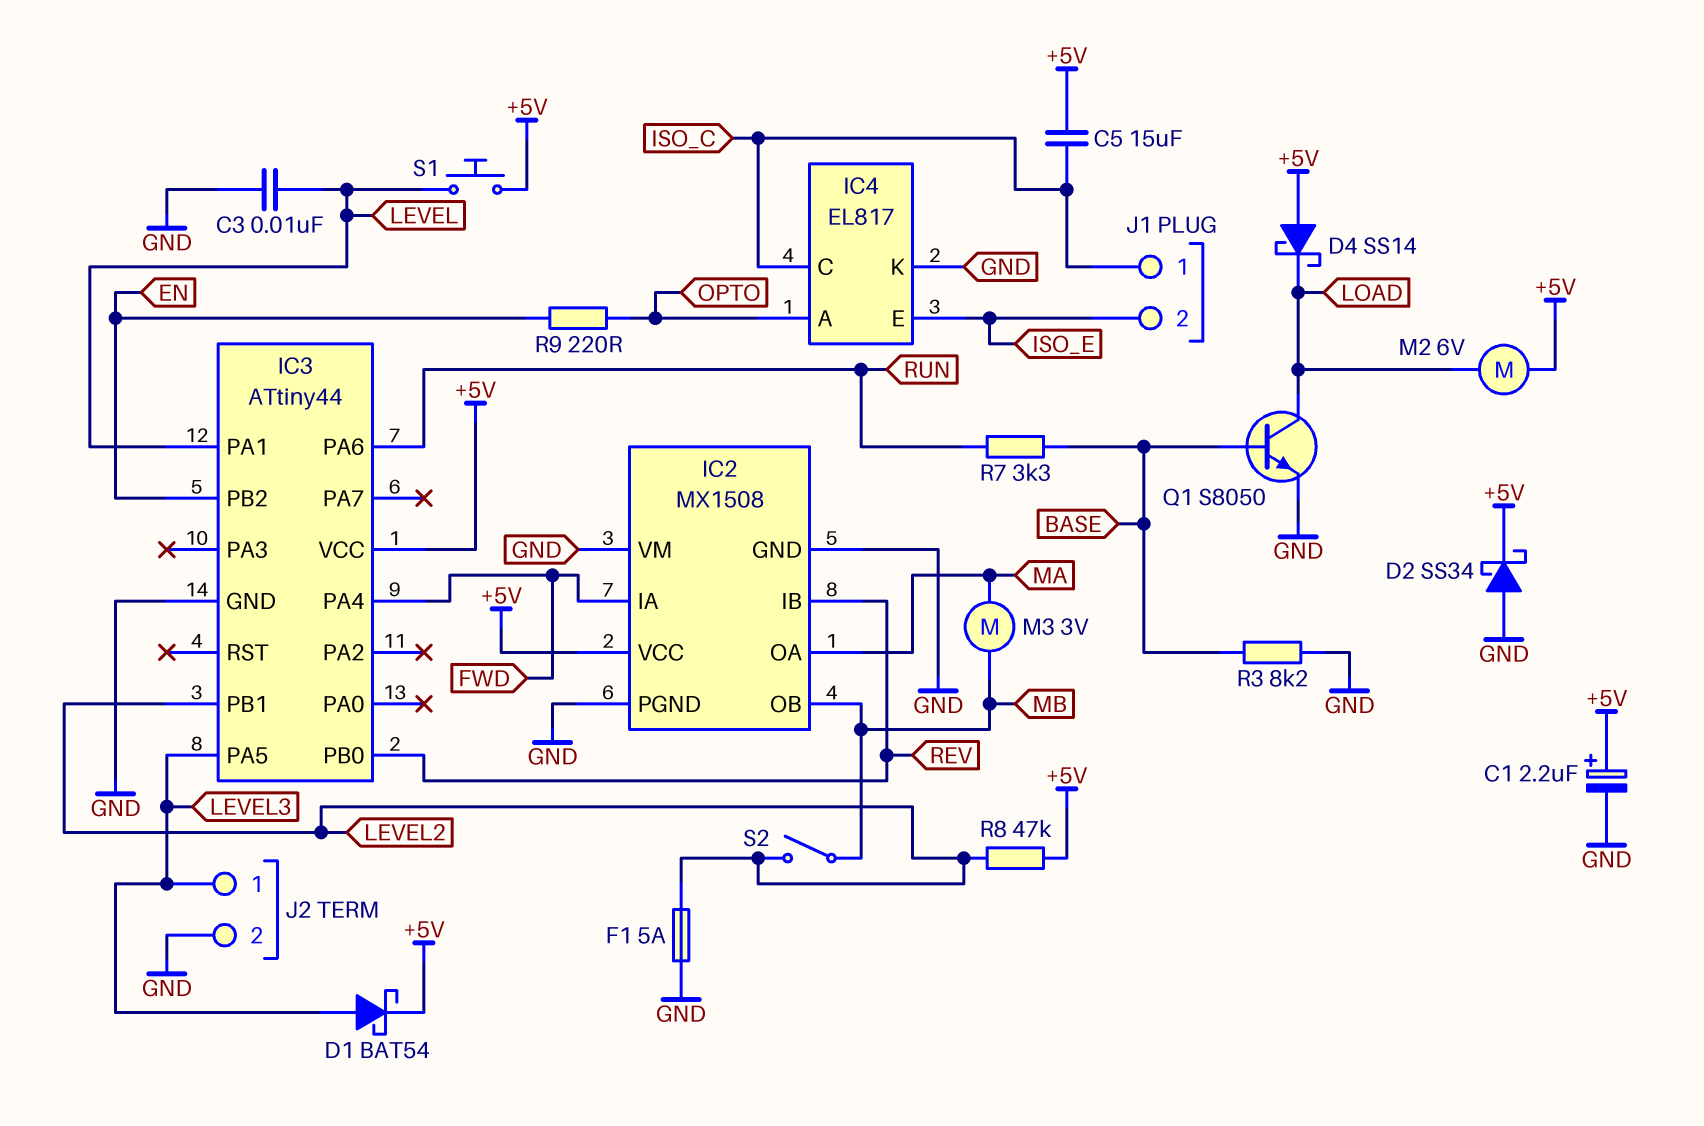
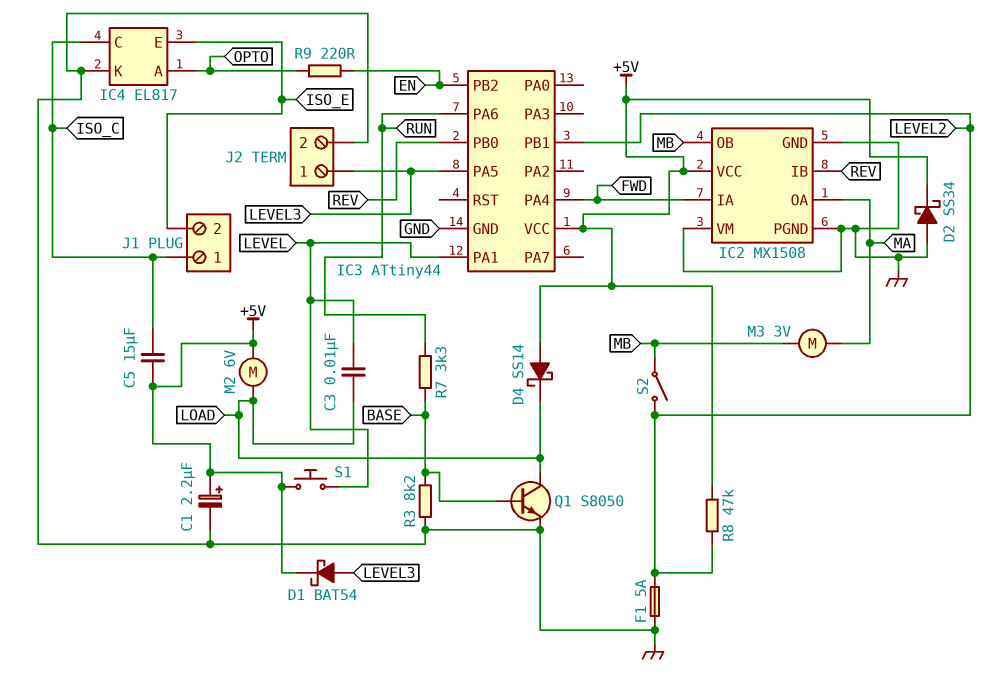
C3: 10nF (GND, LEVEL) -> 10nF (LEVEL, LOAD)

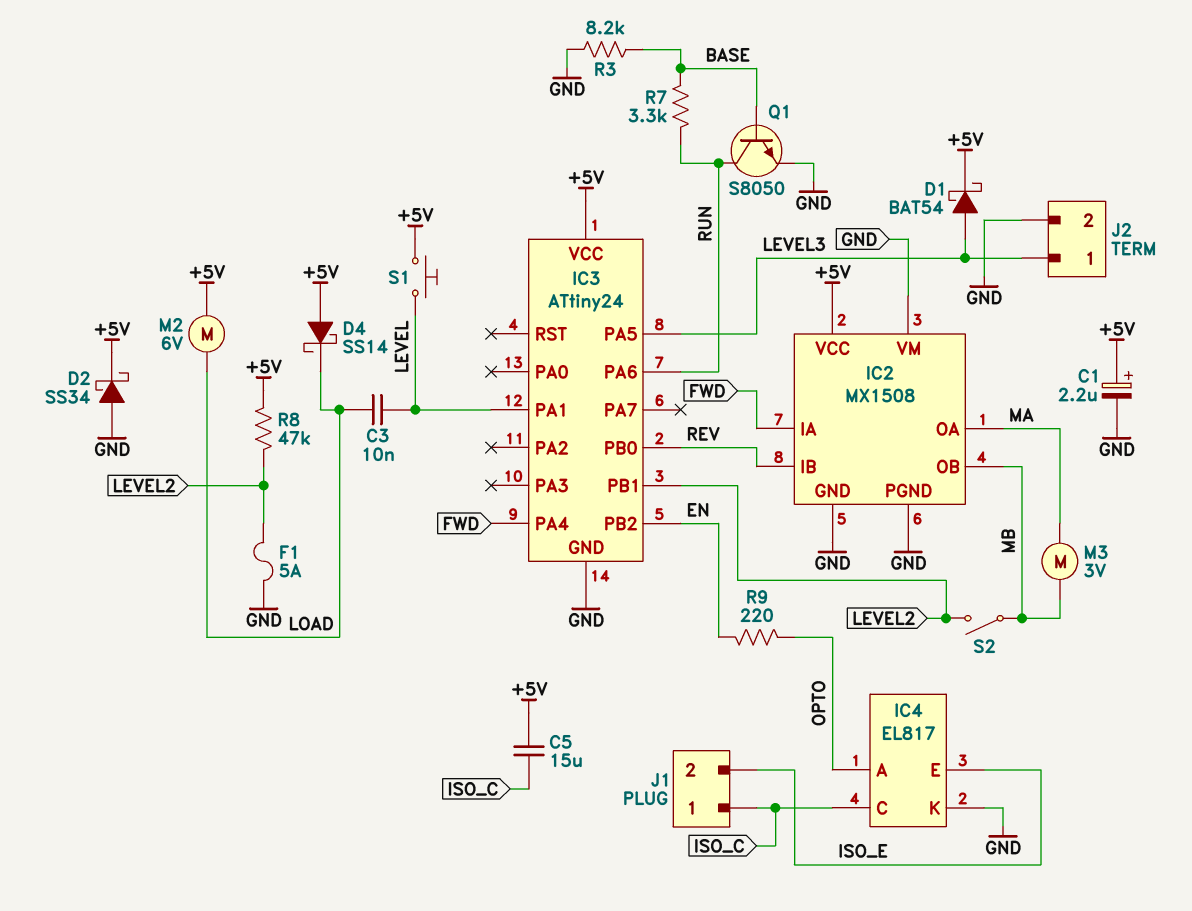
IC3: ATtiny44 -> ATtiny24
Q1: NPN S8050 (B BASE, C LOAD, E GND) -> NPN S8050 (B BASE, C RUN, E GND)

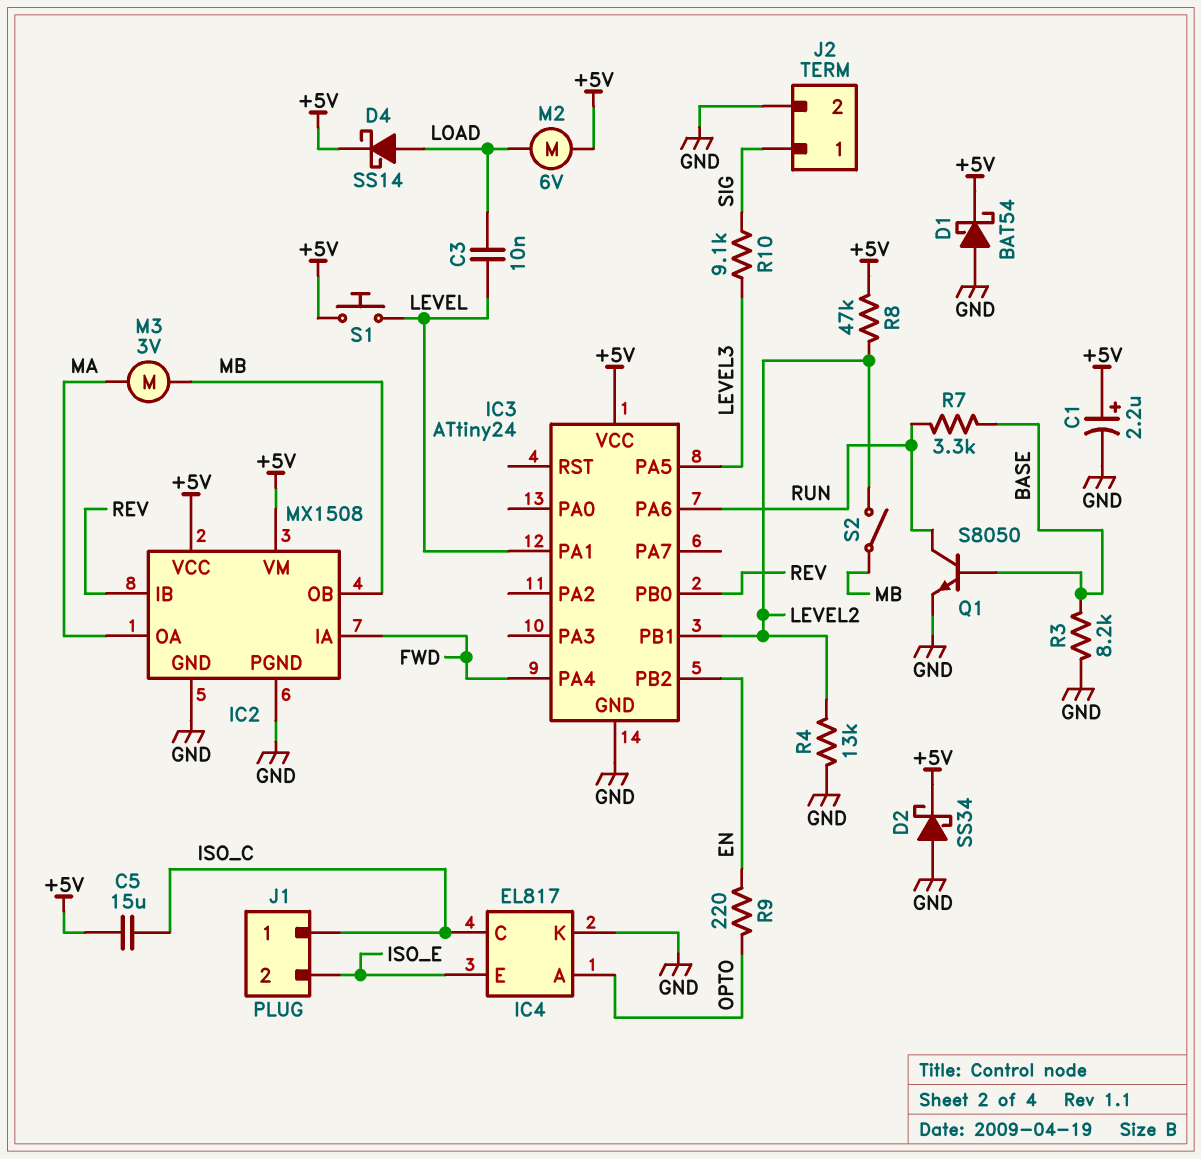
D1: schottky BAT54 (A LEVEL3, K +5V) -> schottky BAT54 (A GND, K +5V)
D4: schottky SS14 (A +5V, K LOAD) -> schottky SS14 (A LOAD, K +5V)
F1: 5A (GND, LEVEL2) -> none
IC2 pin VM: GND -> +5V
J2 pin 1: LEVEL3 -> SIG
R4: none -> 13k (GND, LEVEL2)
R10: none -> 9.1k (LEVEL3, SIG)

